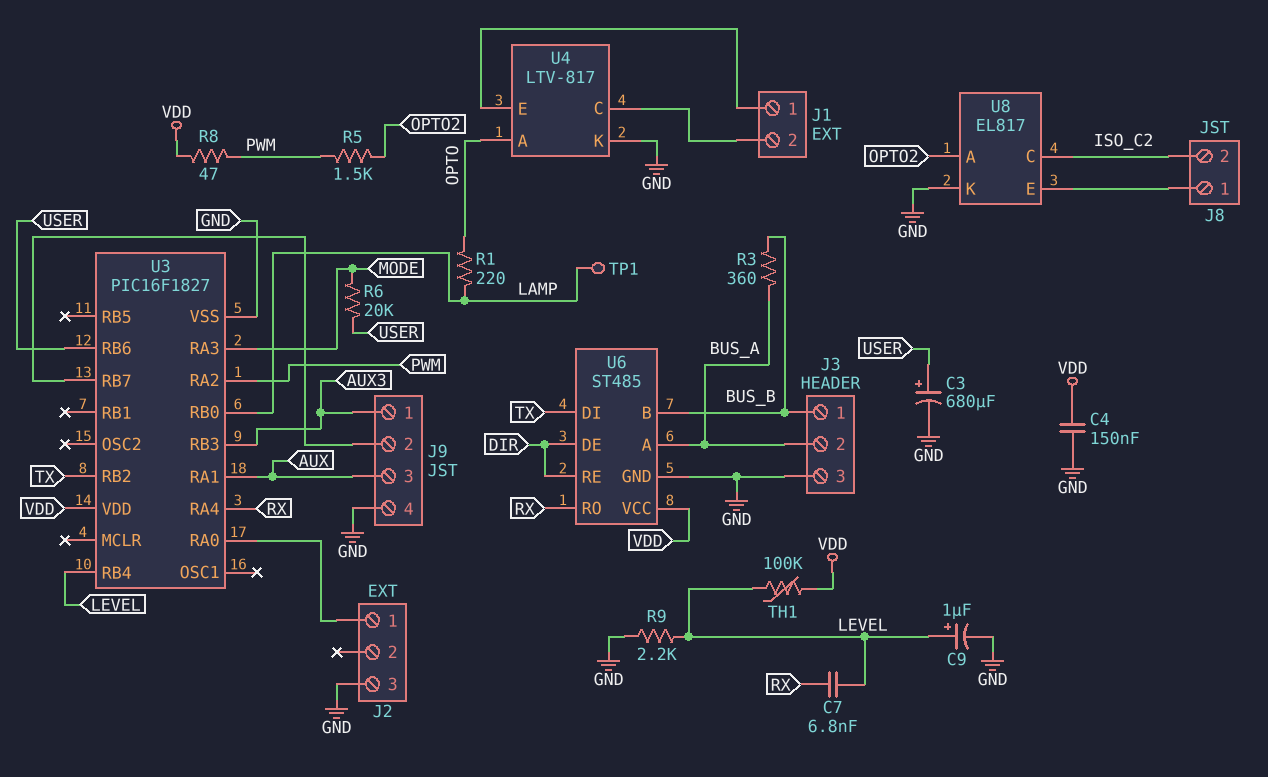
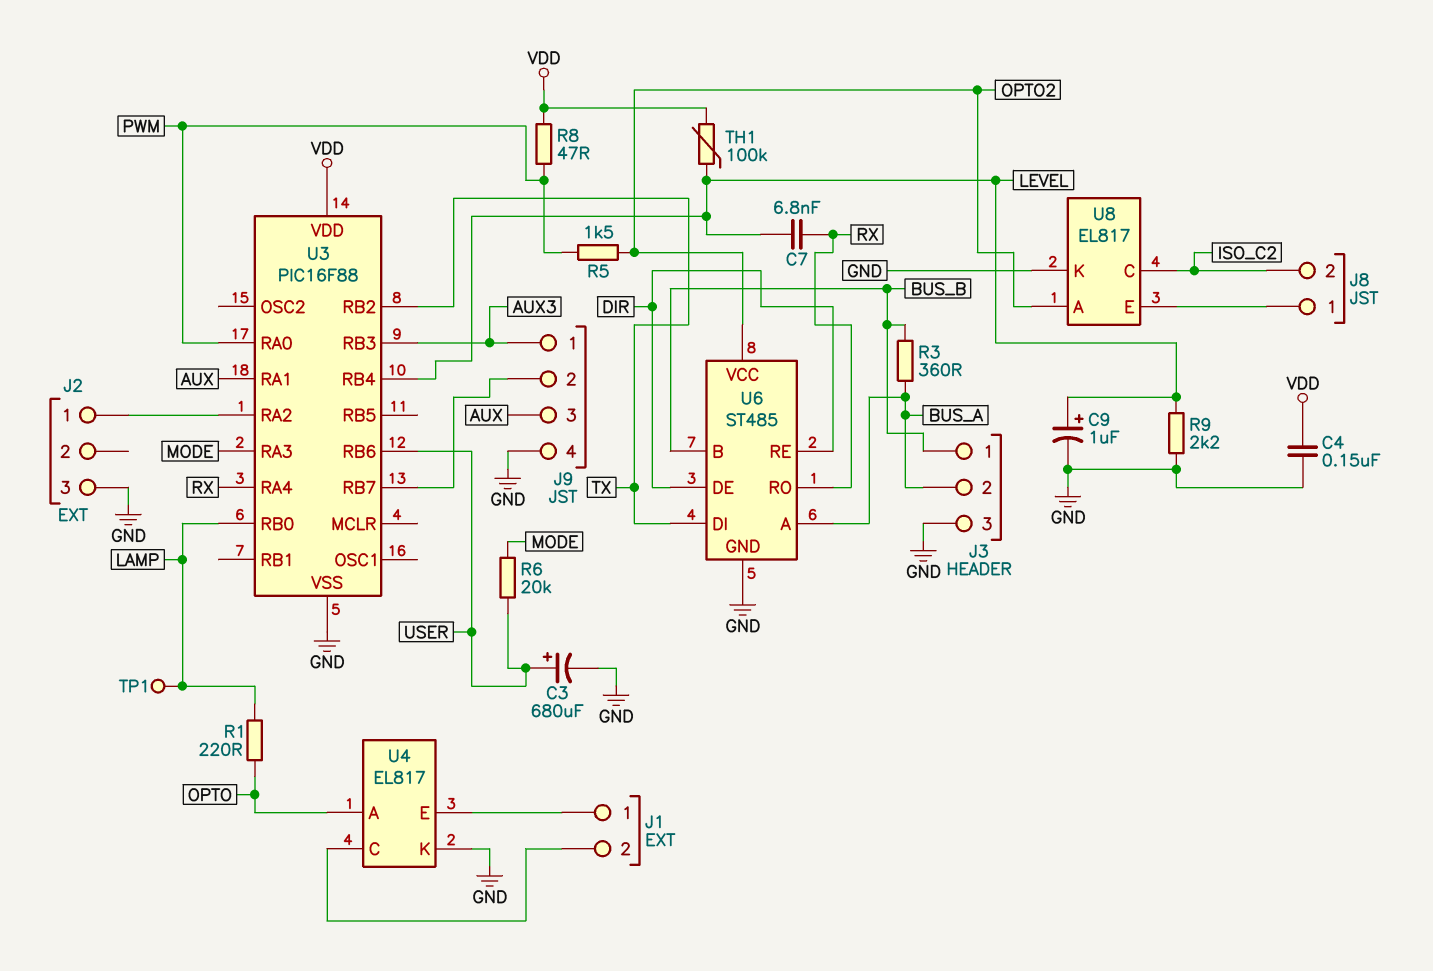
U3: PIC16F1827 -> PIC16F88
U3 pin RA0: J2/1 -> PWM
U3 pin RA2: PWM -> J2/1
U4: LTV-817 -> EL817
U6 pin VCC: VDD -> OPTO2

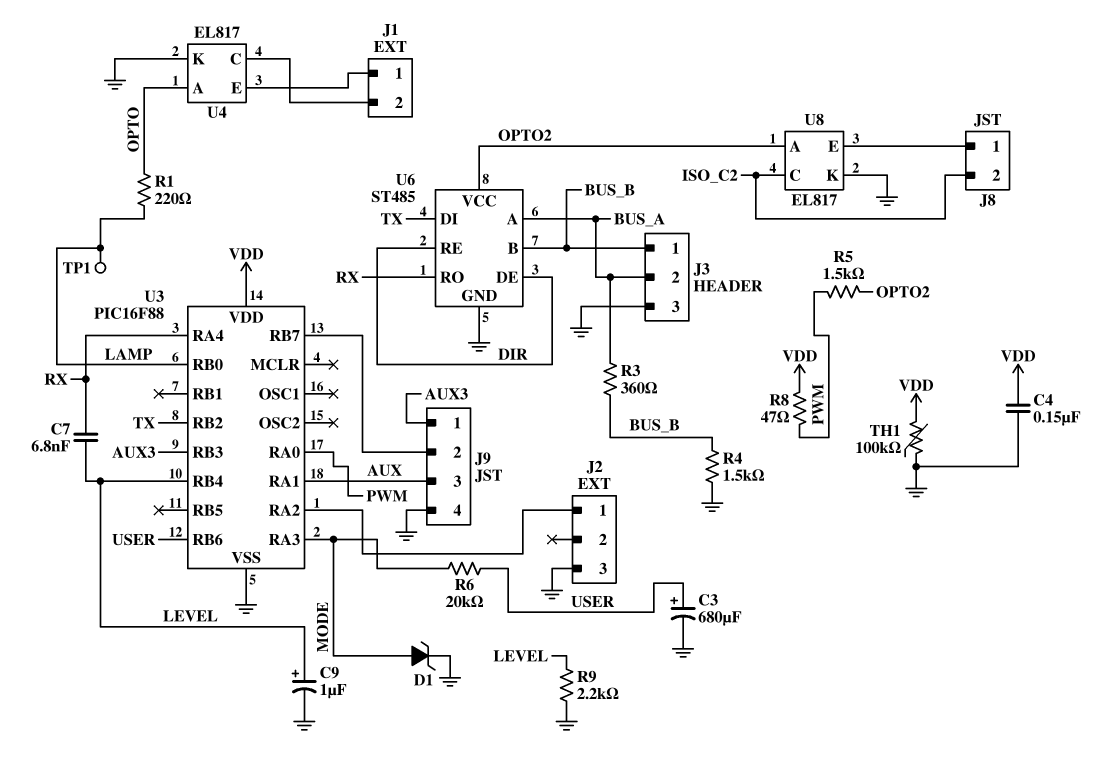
D1: none -> zener (A MODE, K GND)
R4: none -> 1.5k (BUS_B, GND)
TH1: 100k (LEVEL, VDD) -> 100k (GND, VDD)

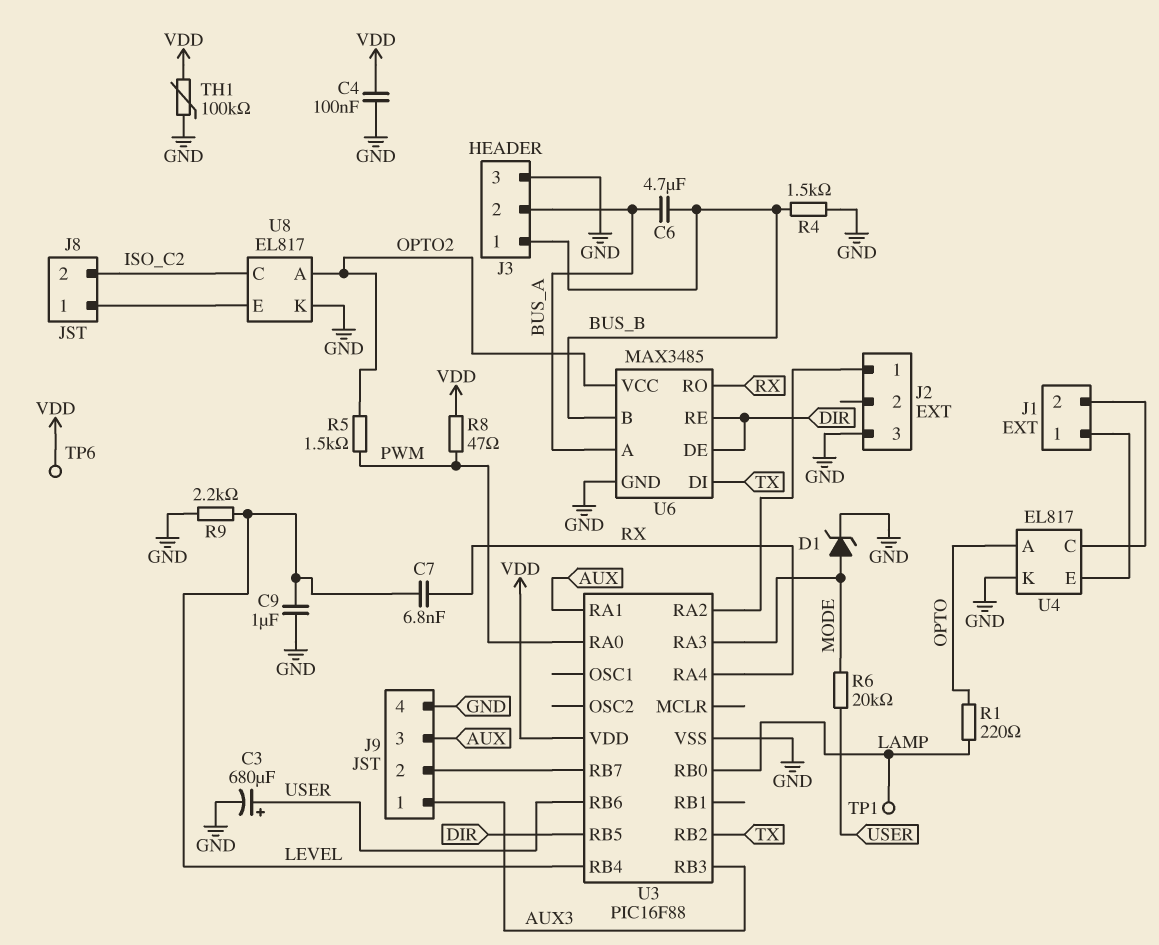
C4: 150nF (GND, VDD) -> 100nF (GND, VDD)
C6: none -> 4.7uF (BUS_A, BUS_B)
C9: 1uF (plus LEVEL, minus GND) -> 1uF (GND, LEVEL)
R3: 360 (BUS_A, BUS_B) -> none
TP6: none -> test point (VDD)
U3 pin RB5: none -> DIR
U6: ST485 -> MAX3485

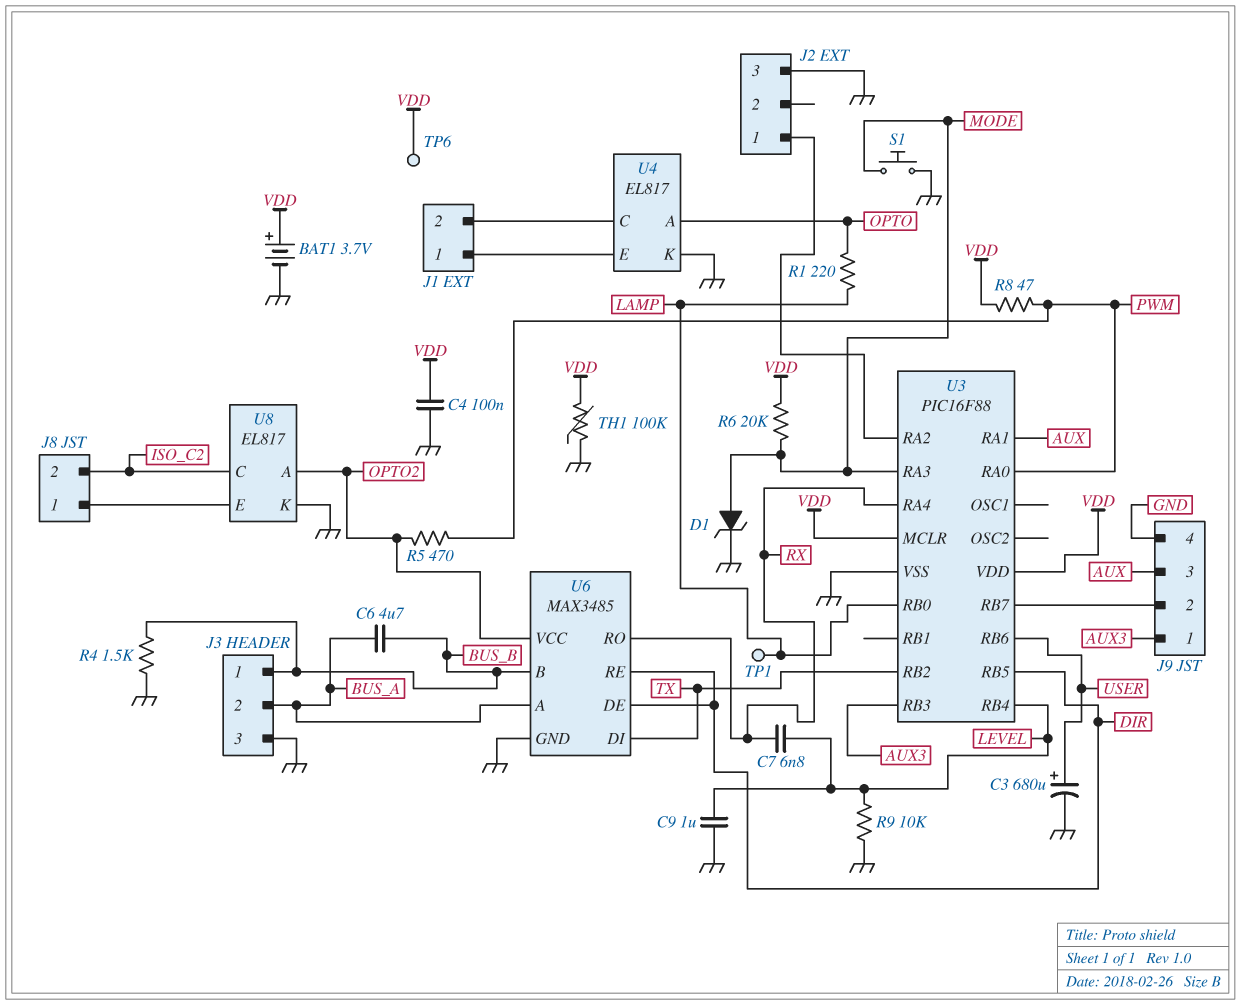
BAT1: none -> 3.7V (plus VDD, minus GND)
R5: 1.5k (OPTO2, PWM) -> 470 (OPTO2, PWM)
R6: 20k (MODE, USER) -> 20k (MODE, VDD)
R9: 2.2k (GND, LEVEL) -> 10k (GND, LEVEL)
S1: none -> button (GND, MODE)
U3 pin MCLR: none -> VDD

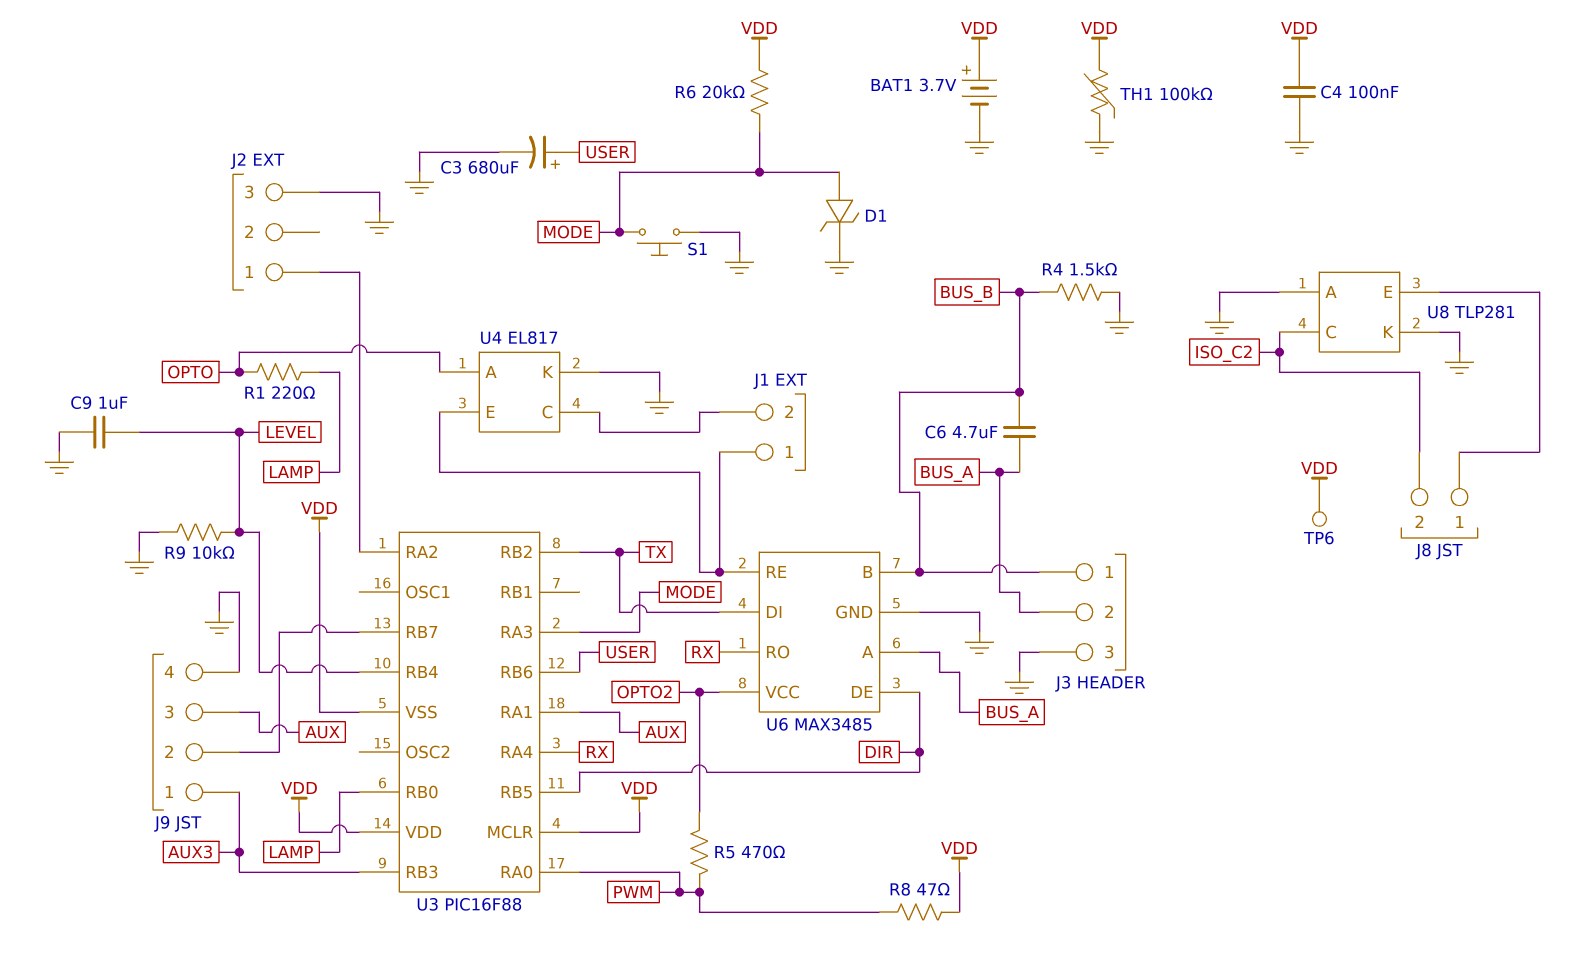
C7: 6.8nF (LEVEL, RX) -> none
TP1: test point (LAMP) -> none
U3 pin VSS: GND -> VDD
U6 pin RE: DIR -> J1/1
U8: EL817 -> TLP281
U8 pin A: OPTO2 -> GND

